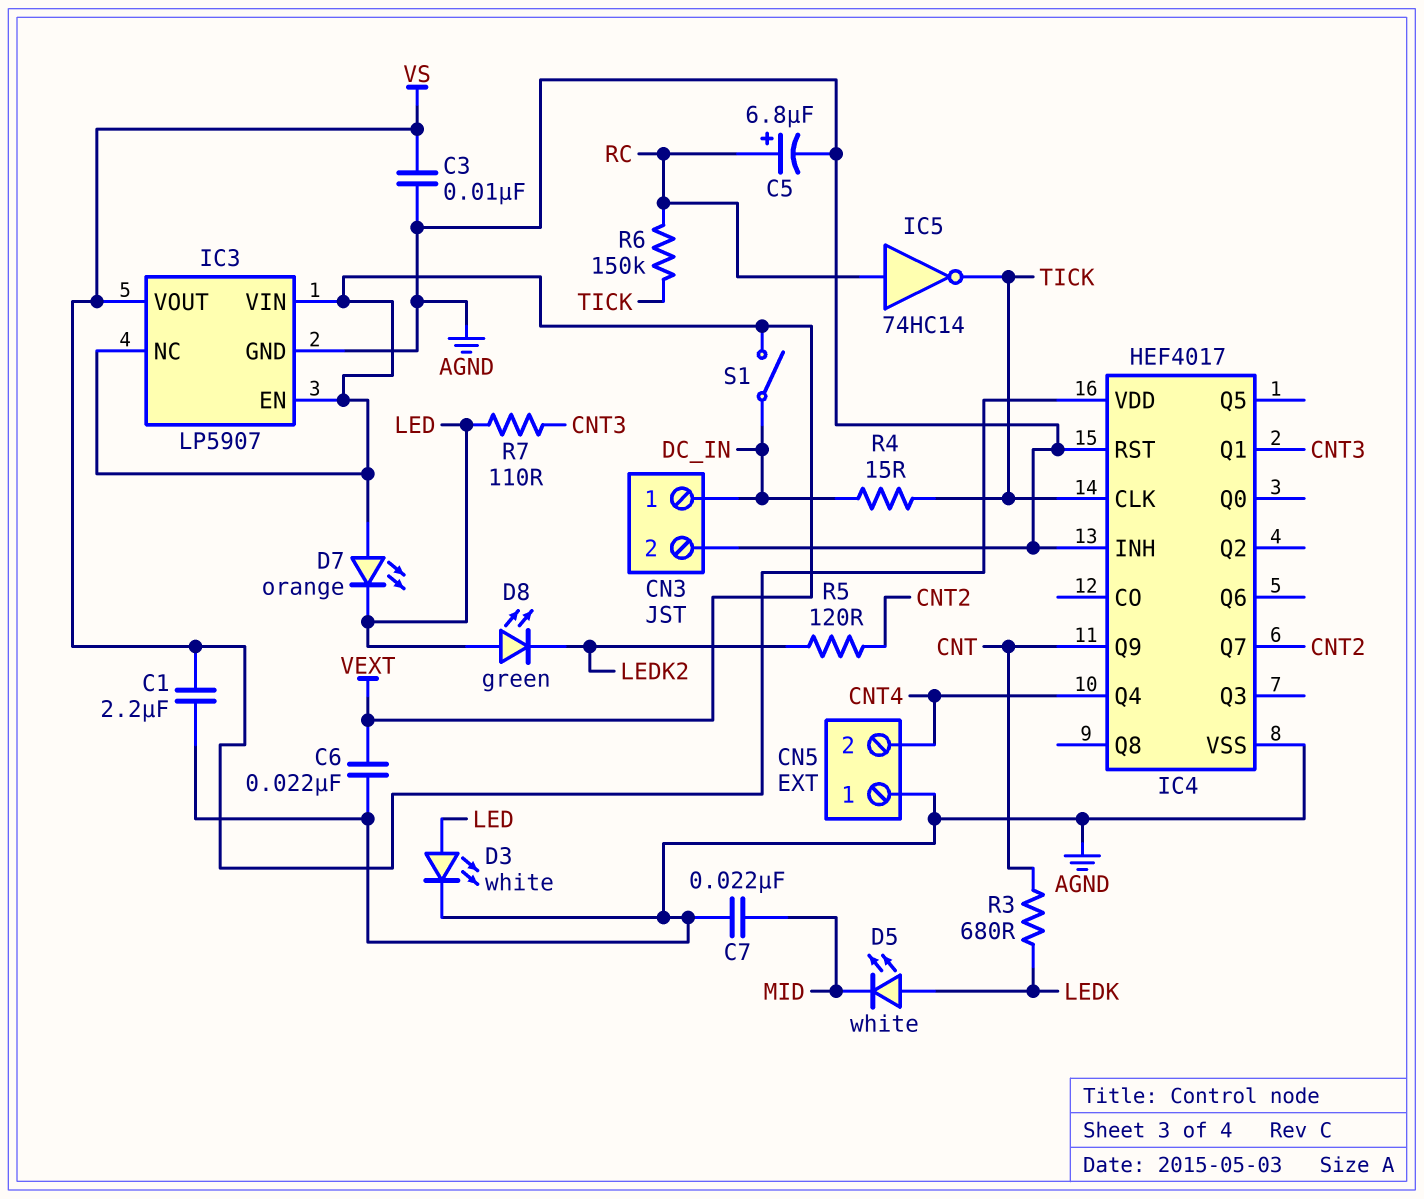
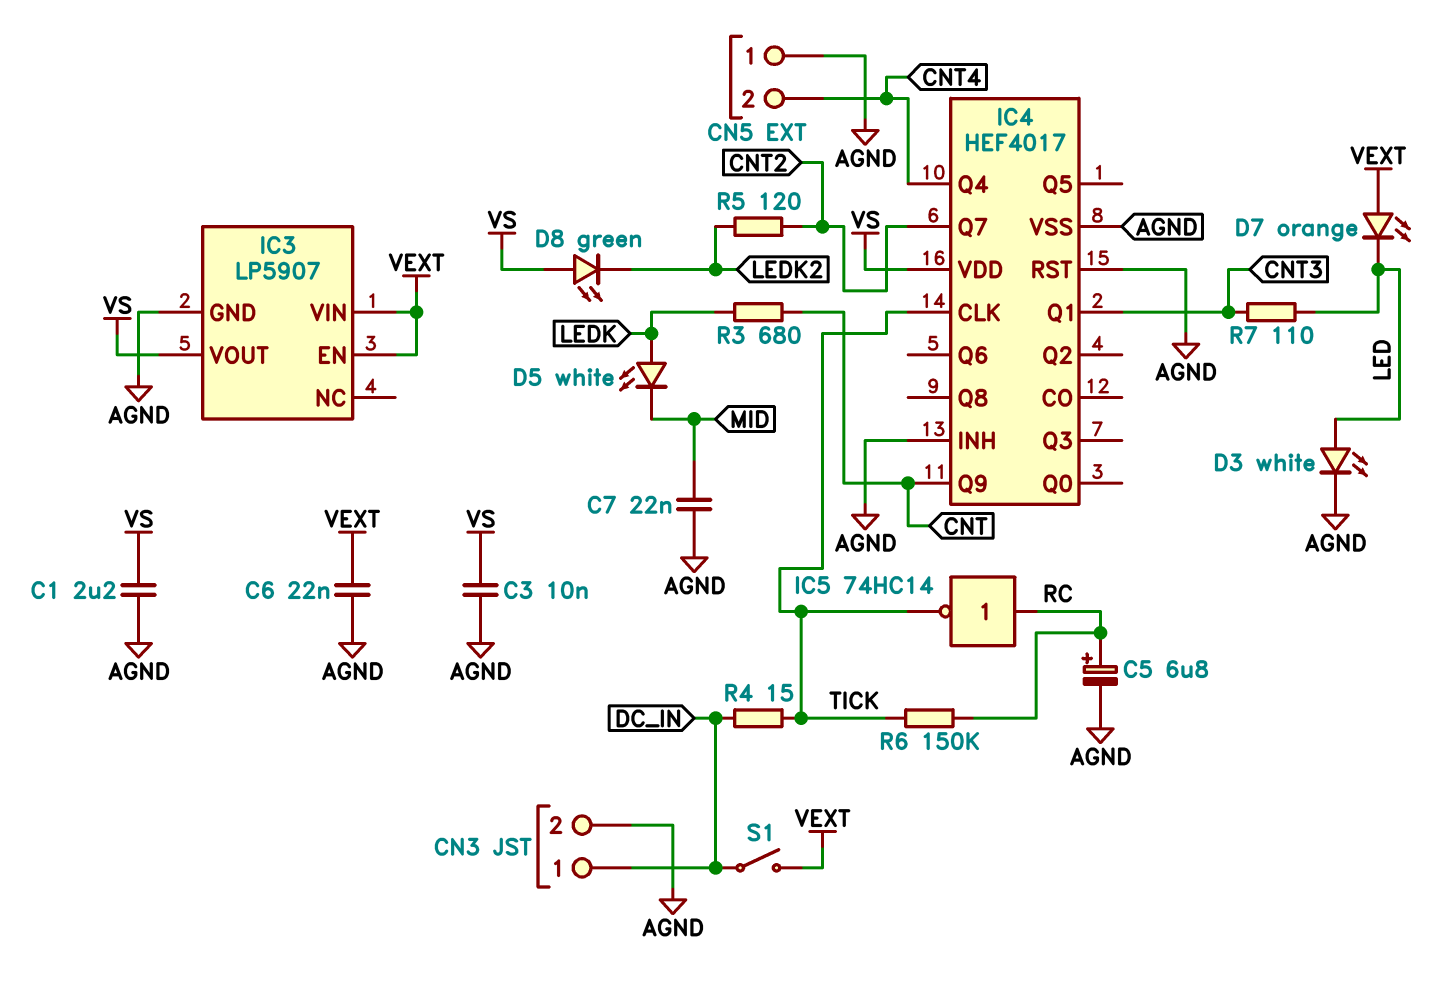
D8: LED green (A LED, K LEDK2) -> LED green (A VS, K LEDK2)
IC3 pin NC: VEXT -> none

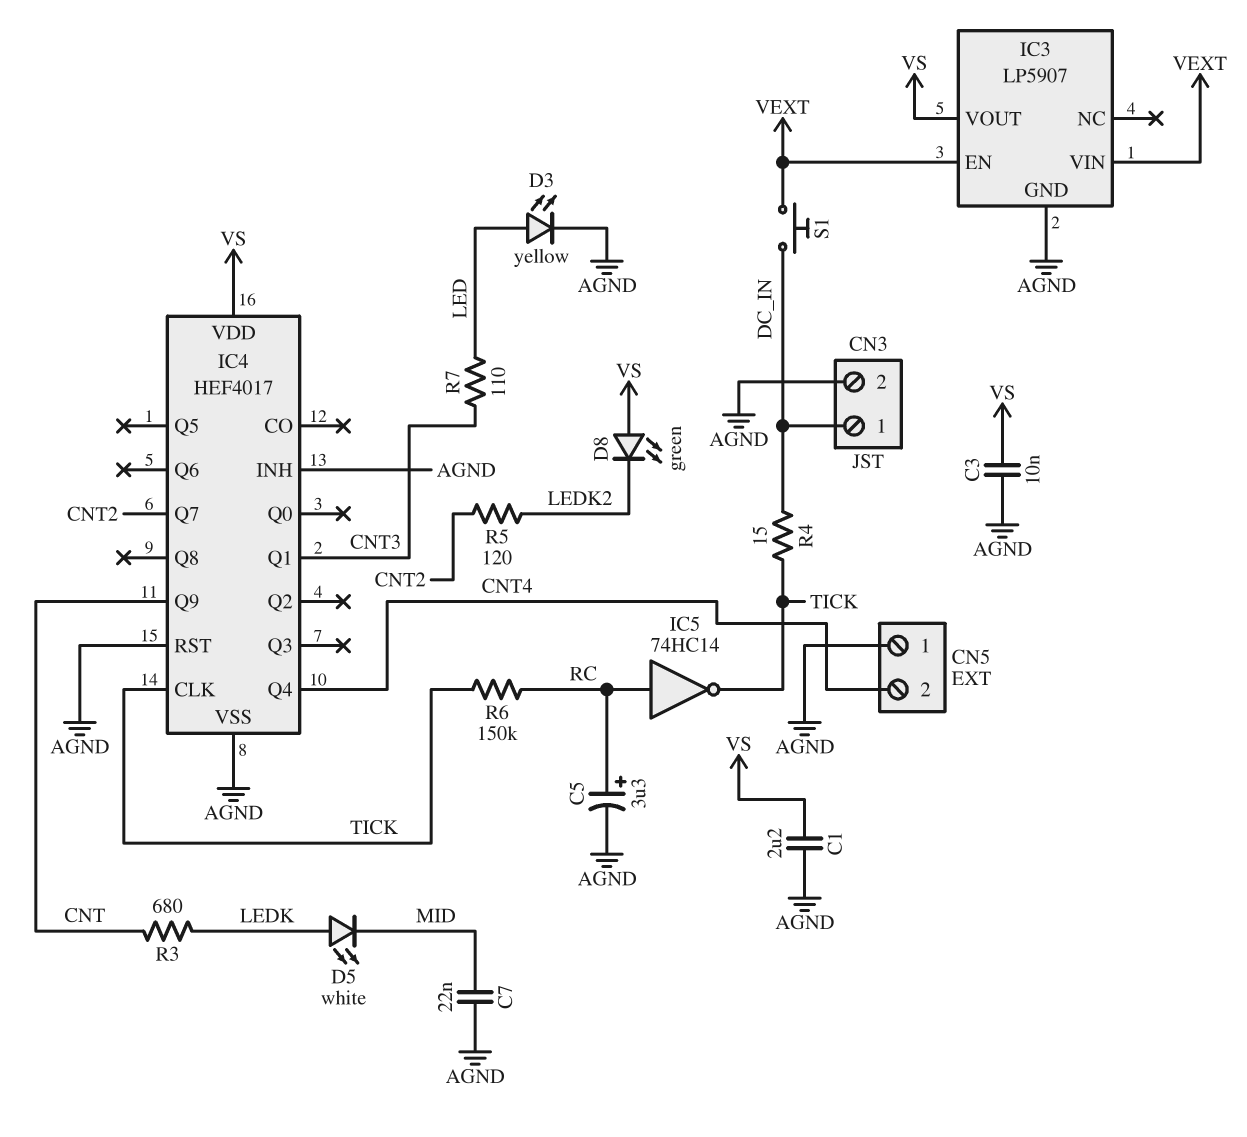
C5: 6.8uF (plus RC, minus AGND) -> 3.3uF (plus RC, minus AGND)
C6: 22nF (AGND, VEXT) -> none
D3: LED white (A LED, K AGND) -> LED yellow (A LED, K AGND)
D7: LED orange (A VEXT, K LED) -> none
S1: switch (DC_IN, VEXT) -> button (DC_IN, VEXT)

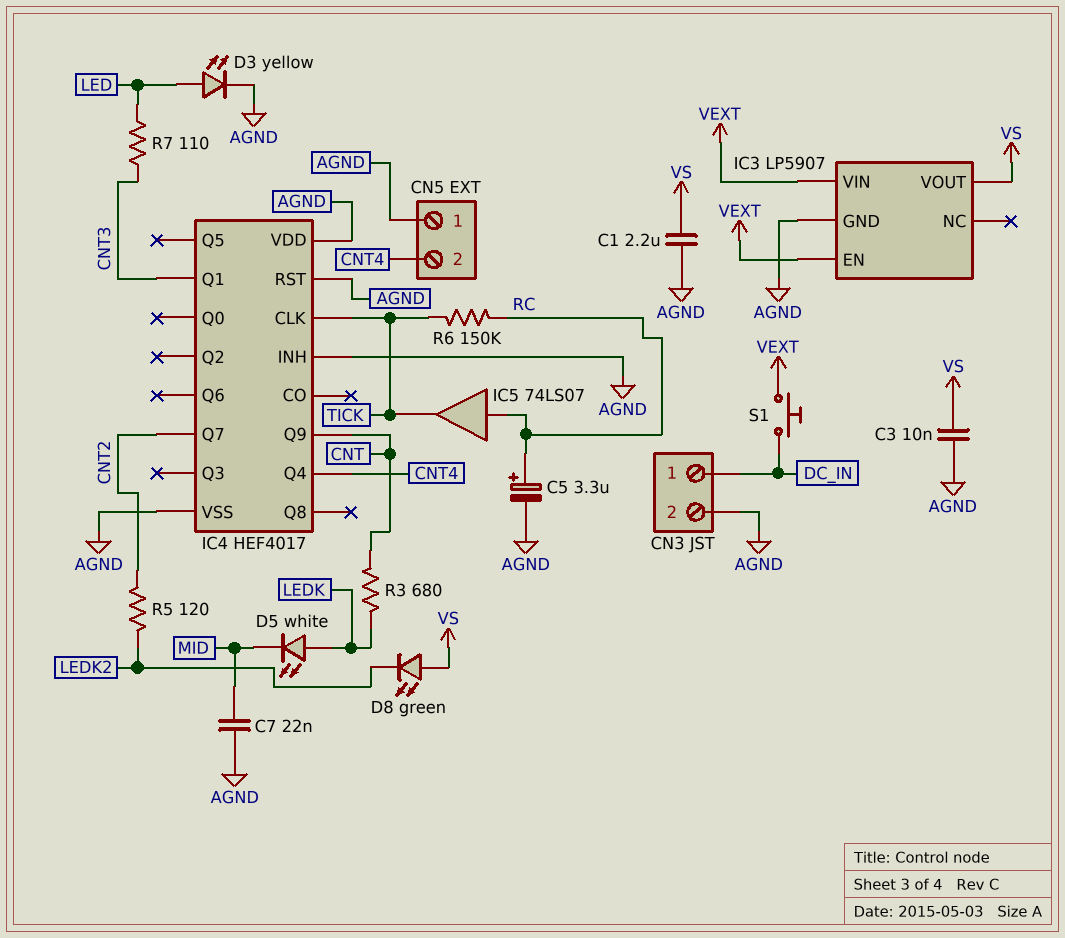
IC4 pin VDD: VS -> AGND
IC5: NOT 74HC14 (in RC, out TICK) -> buffer 74LS07 (in RC, out TICK)
R4: 15 (DC_IN, TICK) -> none

